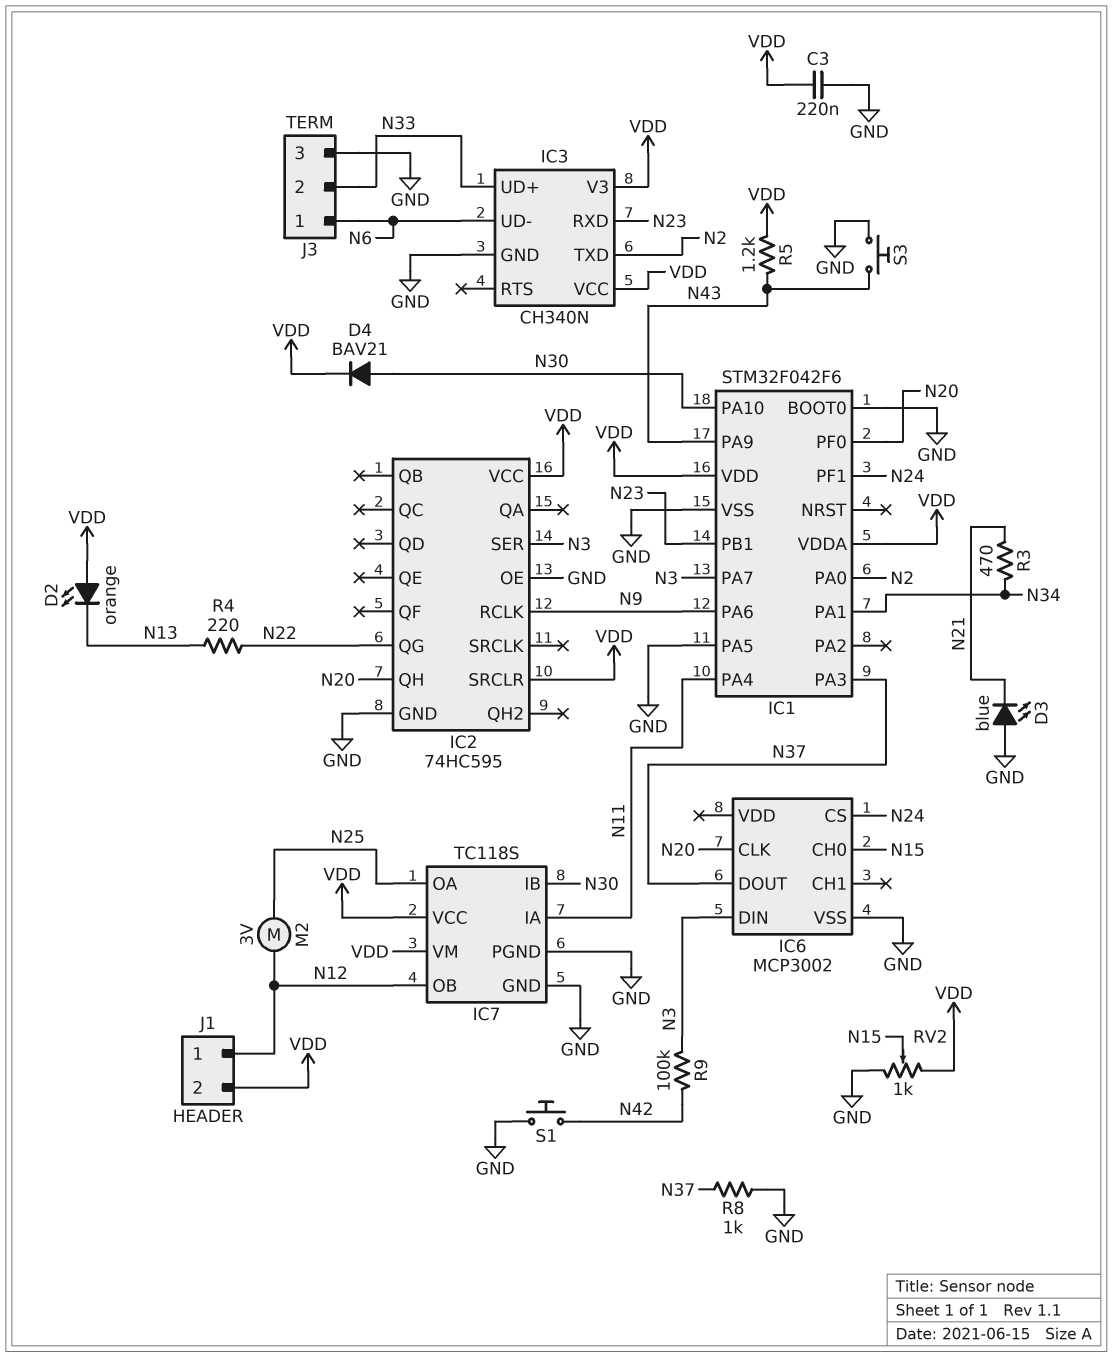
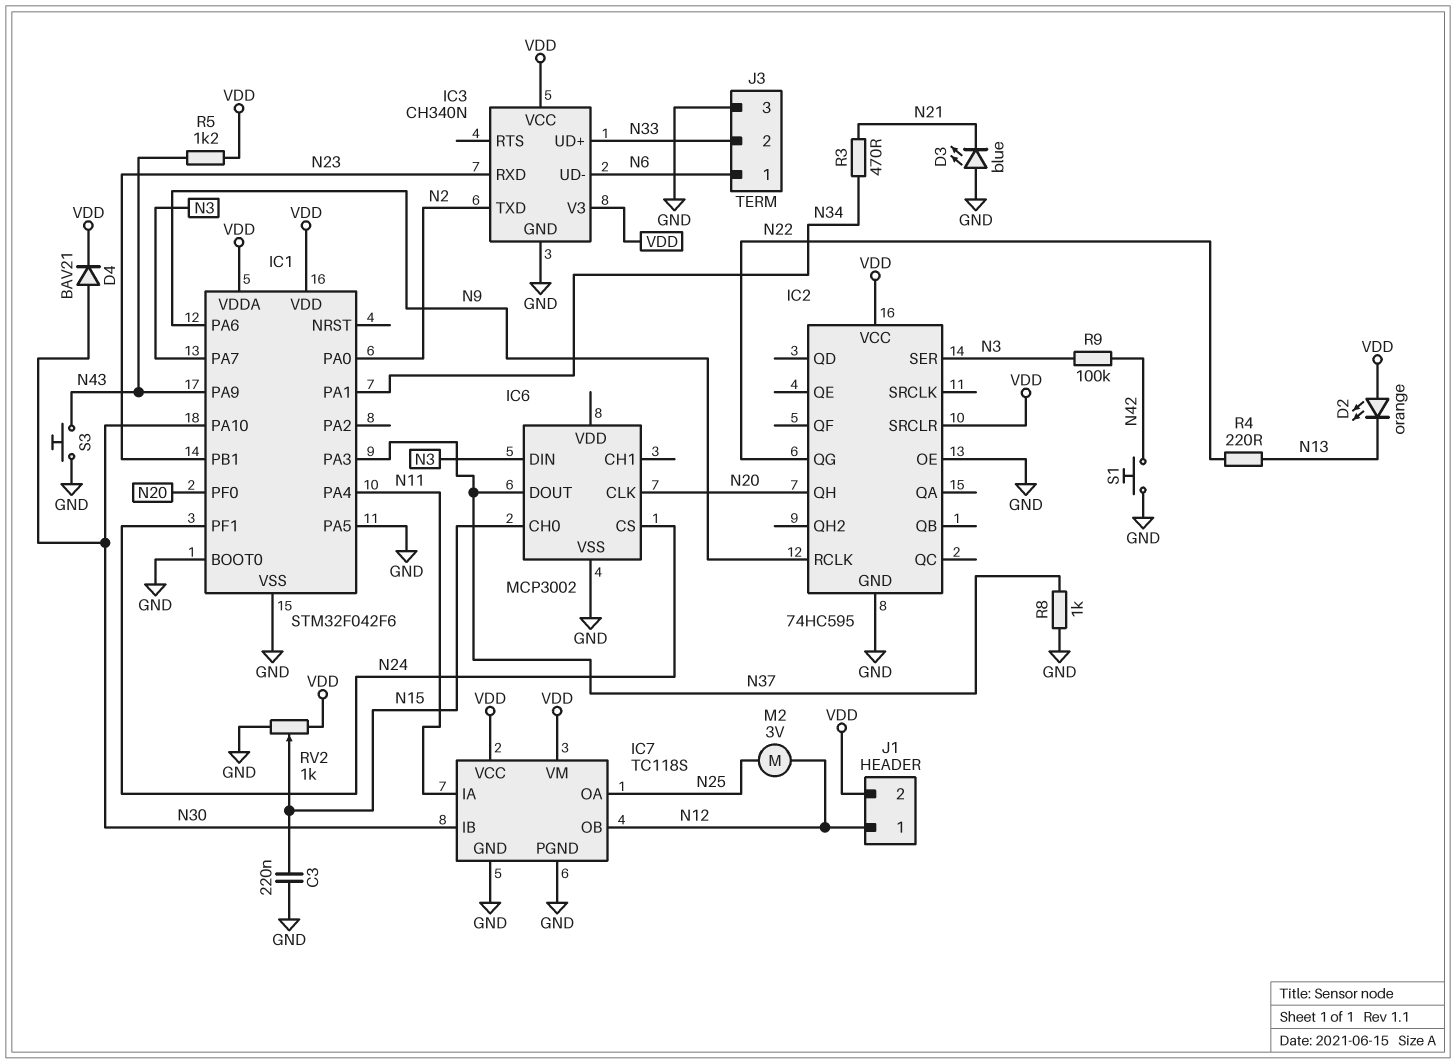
C3: 220nF (GND, VDD) -> 220nF (GND, N15)

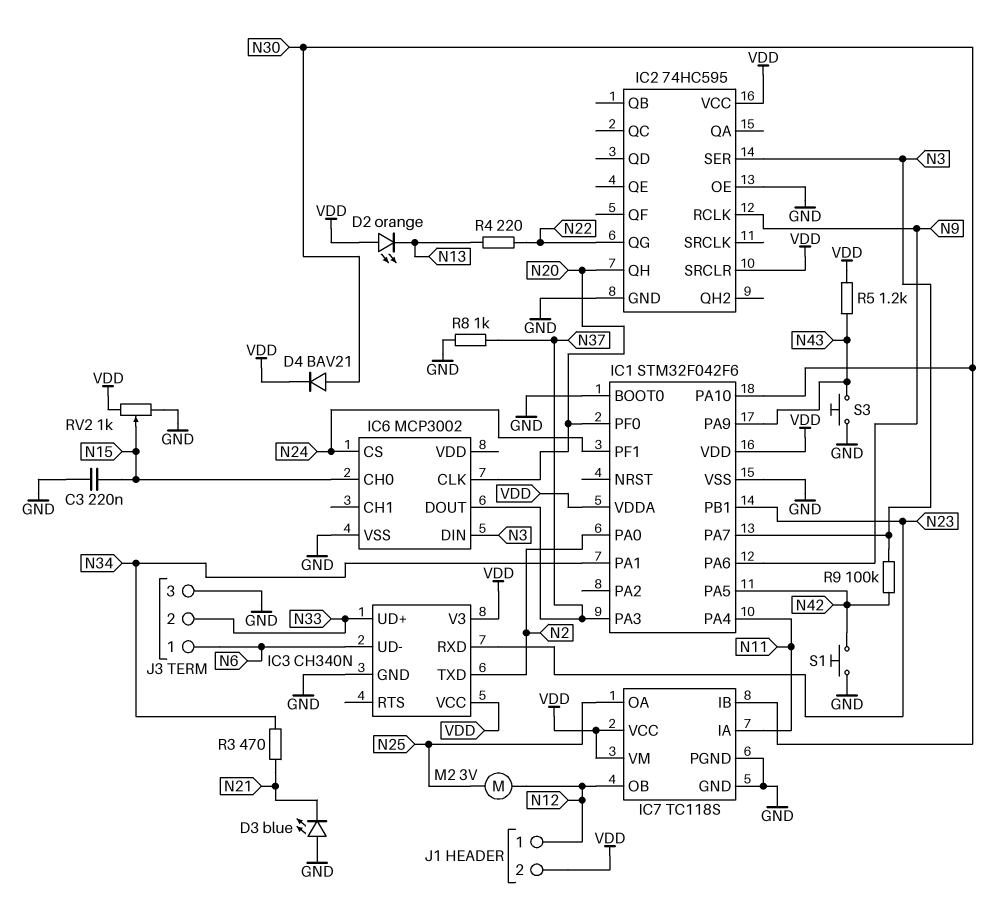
IC1 pin PA5: GND -> N42

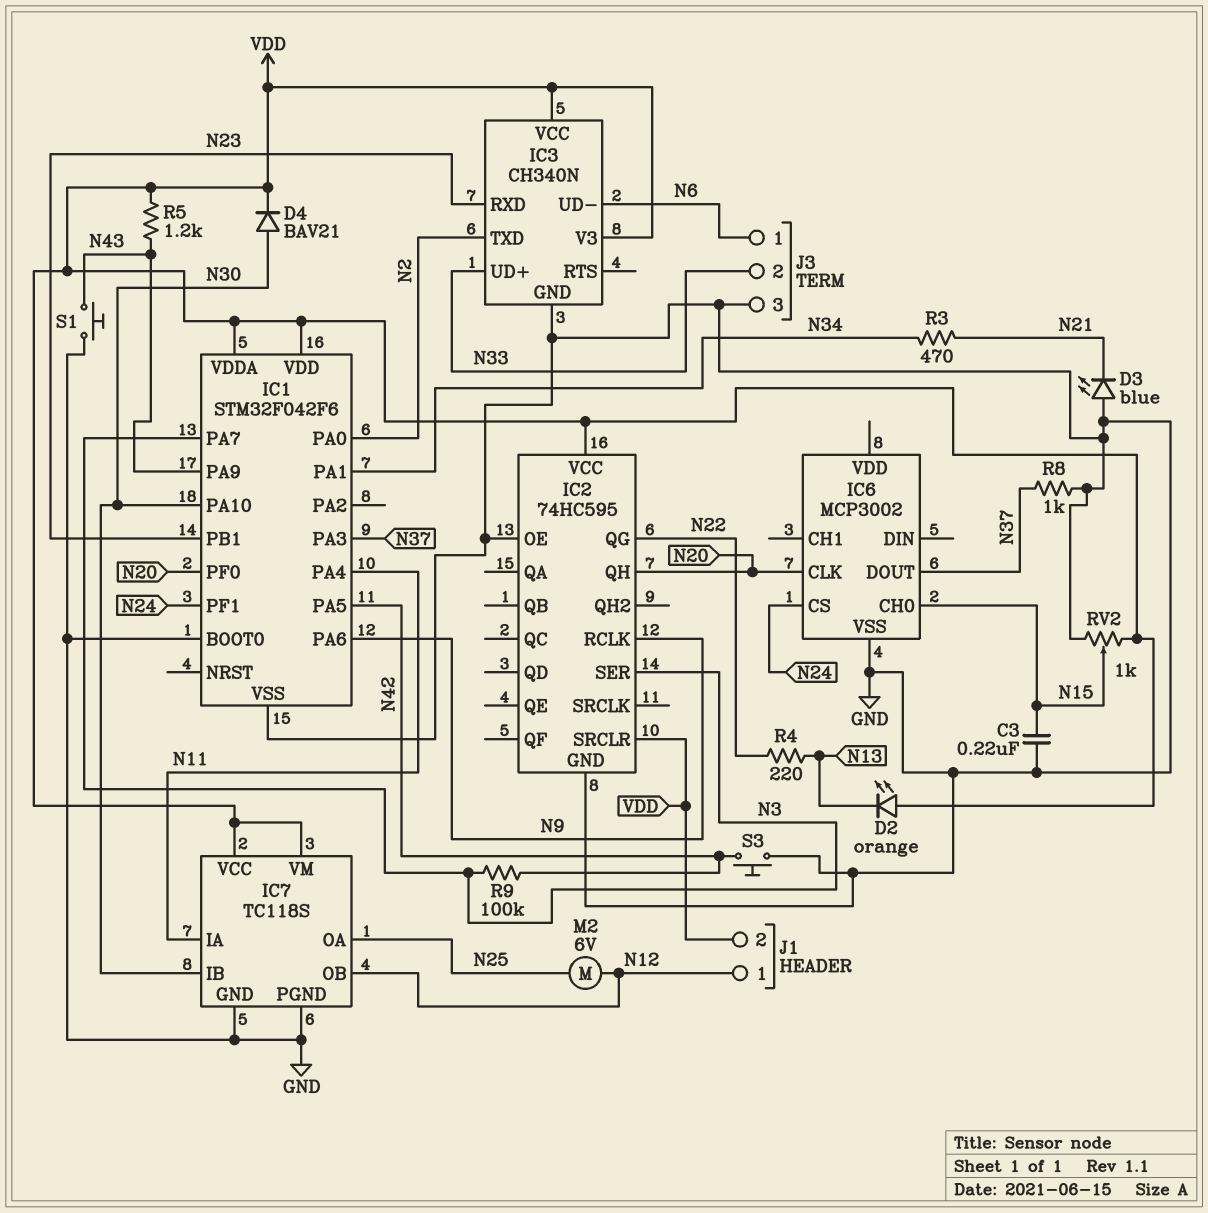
IC6 pin DIN: N3 -> none
M2: motor 3V (N12, N25) -> motor 6V (N12, N25)
S1: button (GND, N42) -> button (GND, N43)
S3: button (GND, N43) -> button (GND, N42)

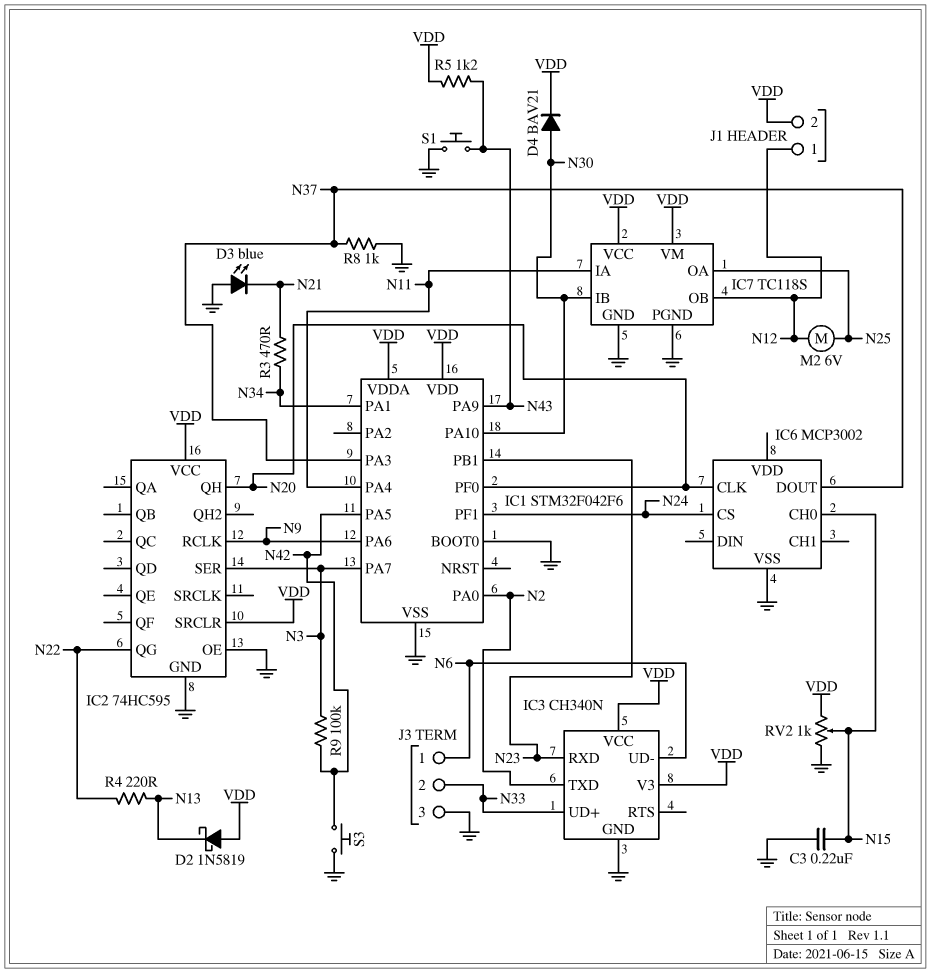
D2: LED orange (A VDD, K N13) -> schottky 1N5819 (A VDD, K N13)

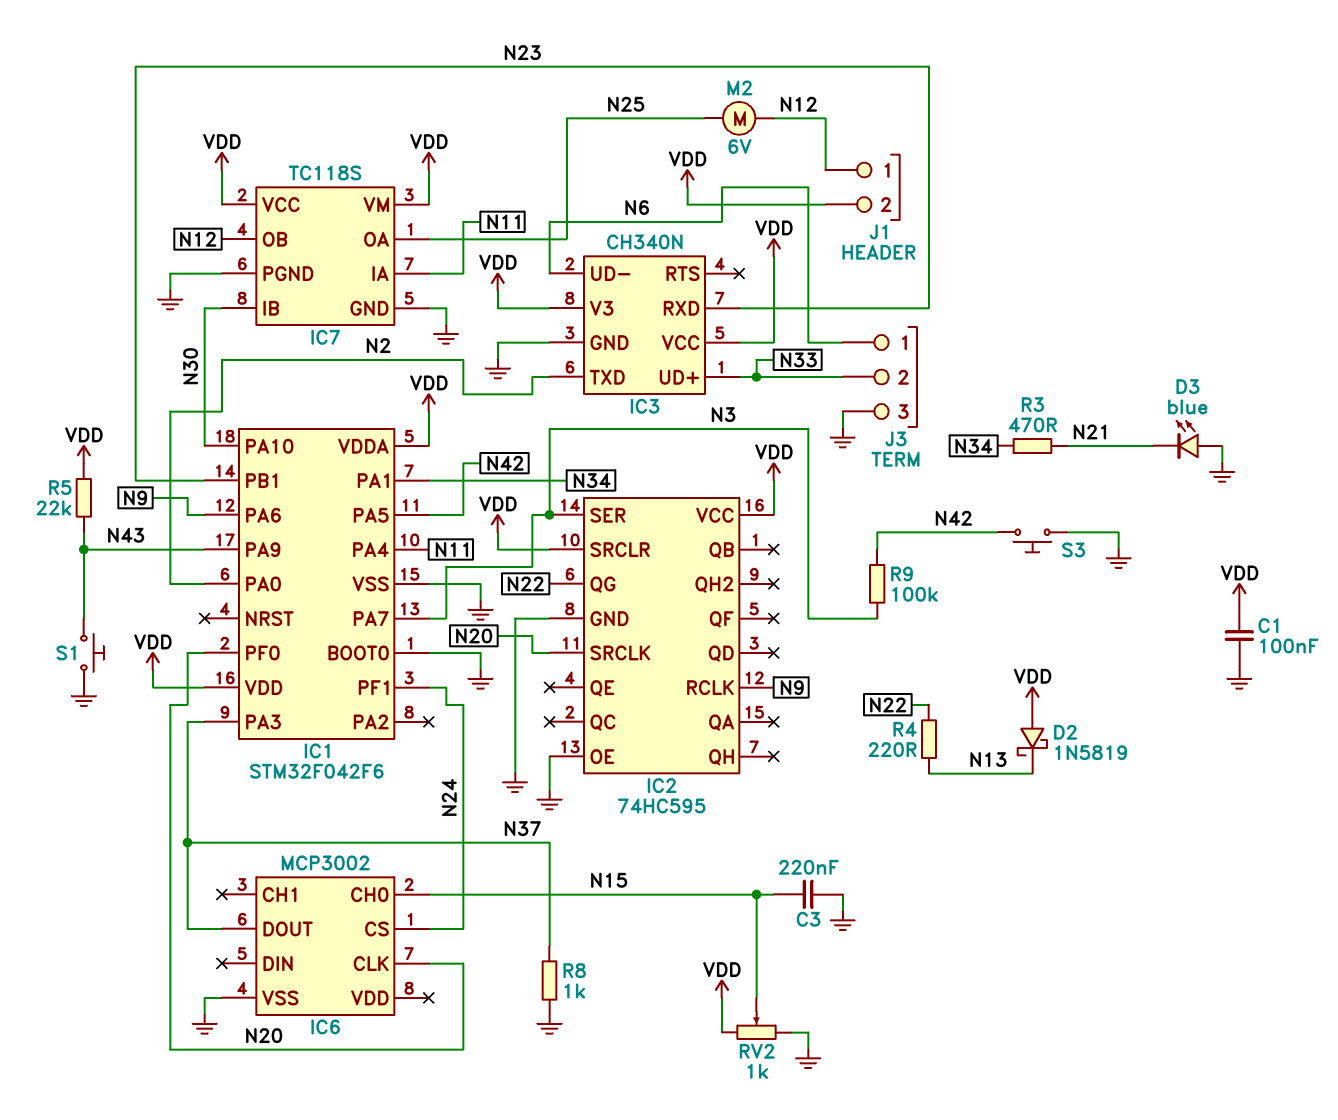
C1: none -> 100nF (GND, VDD)
D4: diode BAV21 (A N30, K VDD) -> none
IC2 pin QH: N20 -> none
IC2 pin SRCLK: none -> N20
R5: 1.2k (N43, VDD) -> 22k (N43, VDD)

